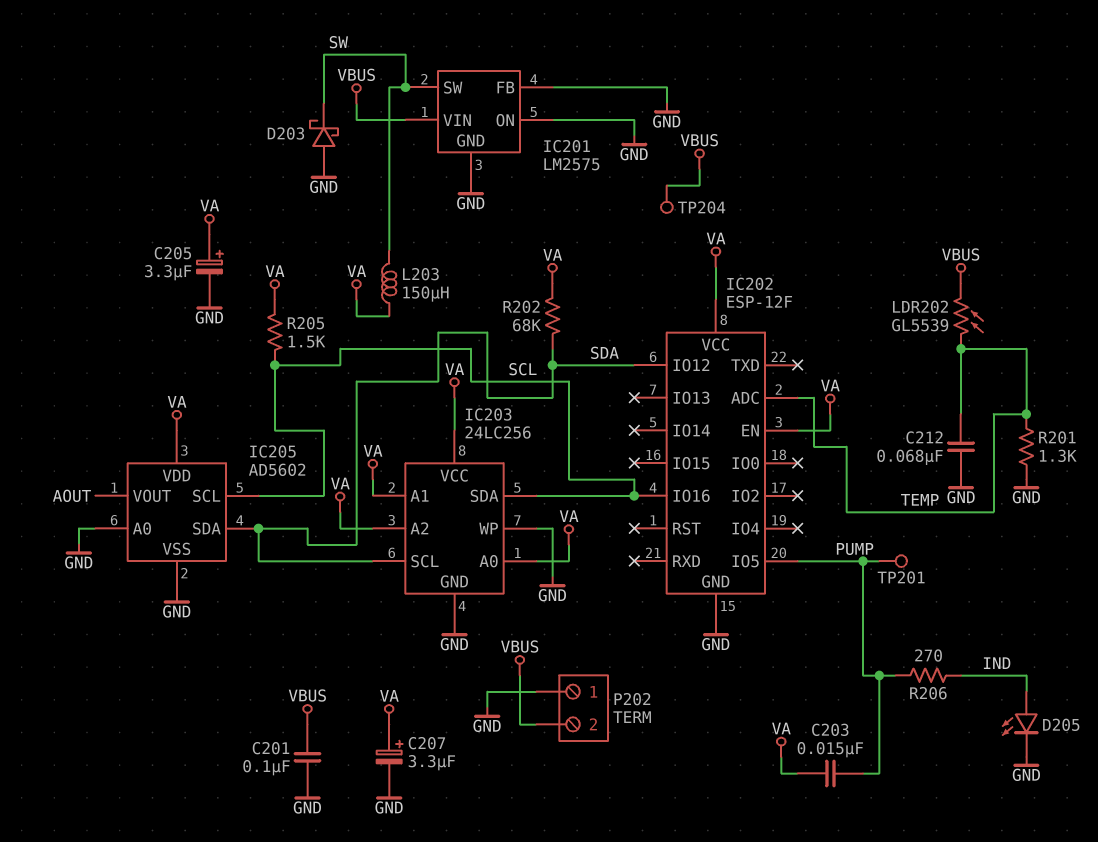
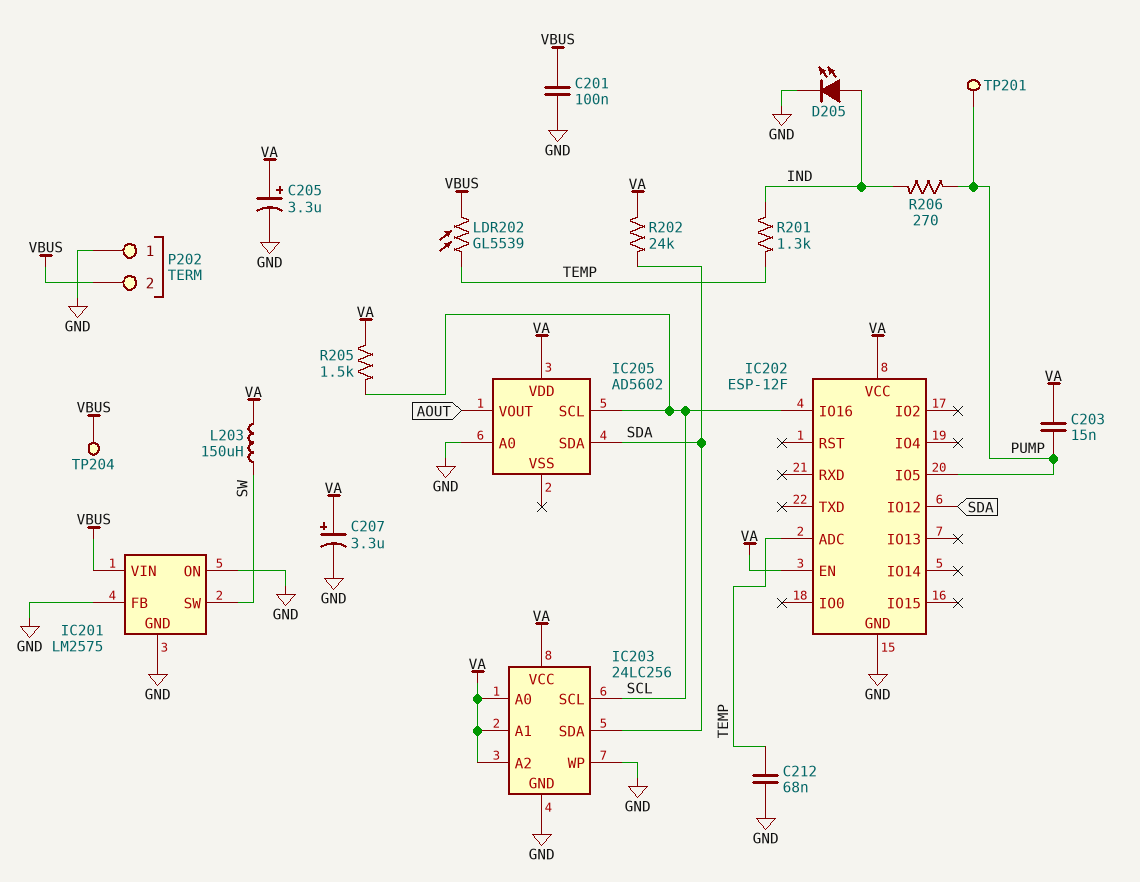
D203: schottky (A GND, K SW) -> none
IC203 pin SCL: SDA -> SCL
IC203 pin SDA: SCL -> SDA
IC205 pin VSS: GND -> none
R201: 1.3k (GND, TEMP) -> 1.3k (IND, TEMP)
R202: 68k (SDA, VA) -> 24k (SDA, VA)

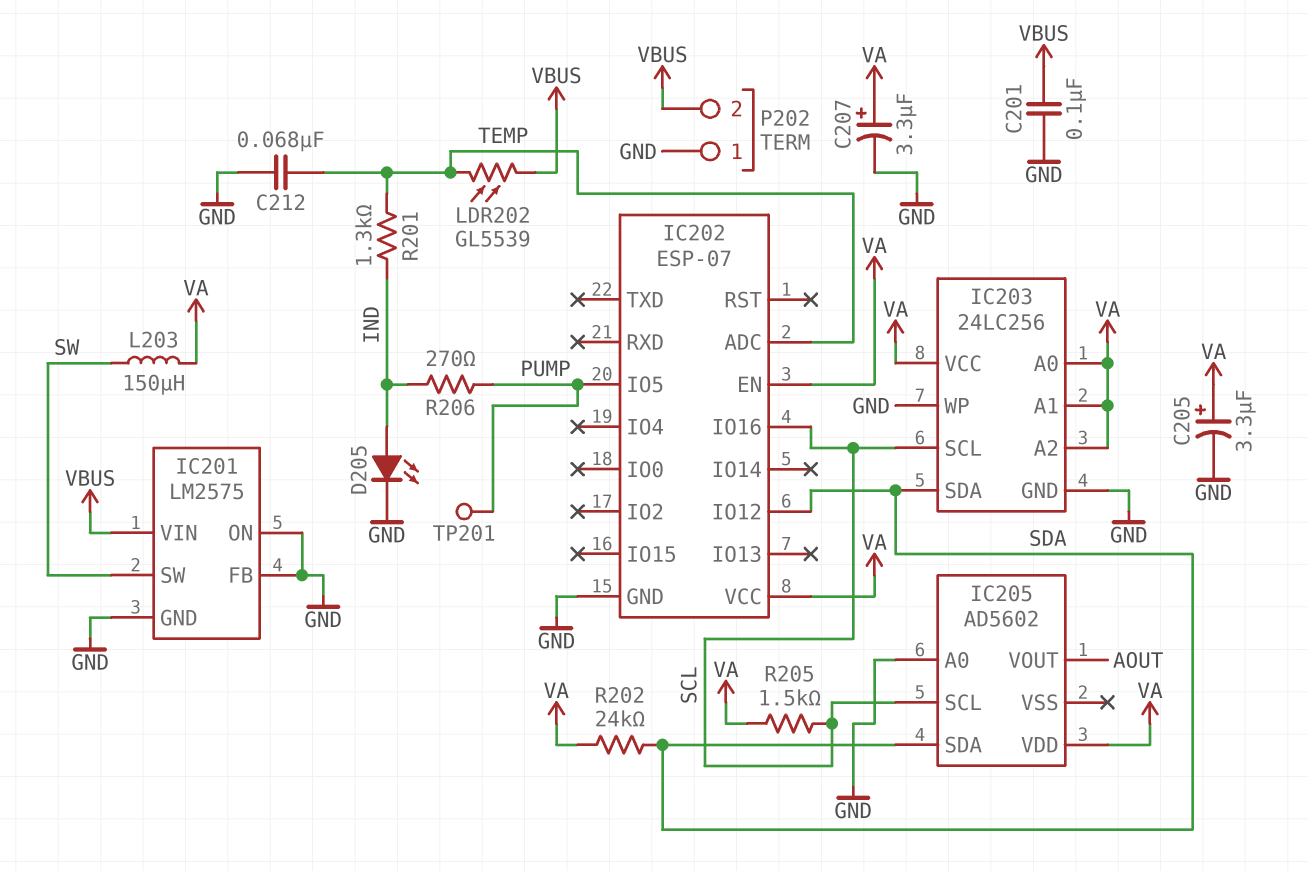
C203: 15nF (PUMP, VA) -> none
IC202: ESP-12F -> ESP-07
TP204: test point (VBUS) -> none

